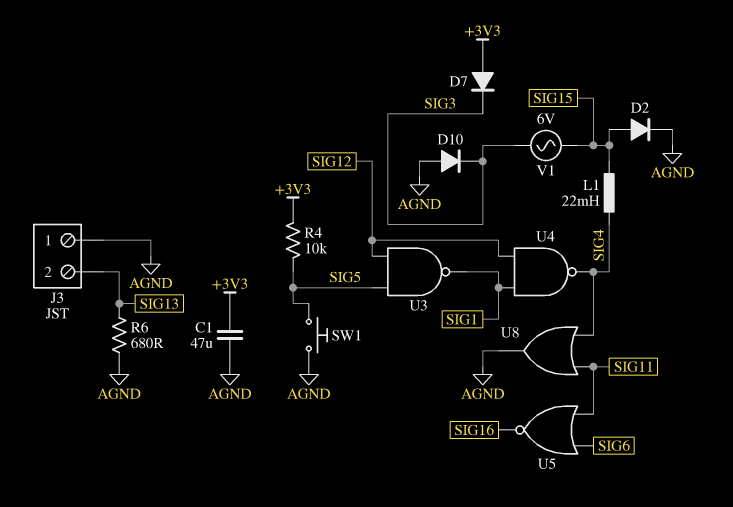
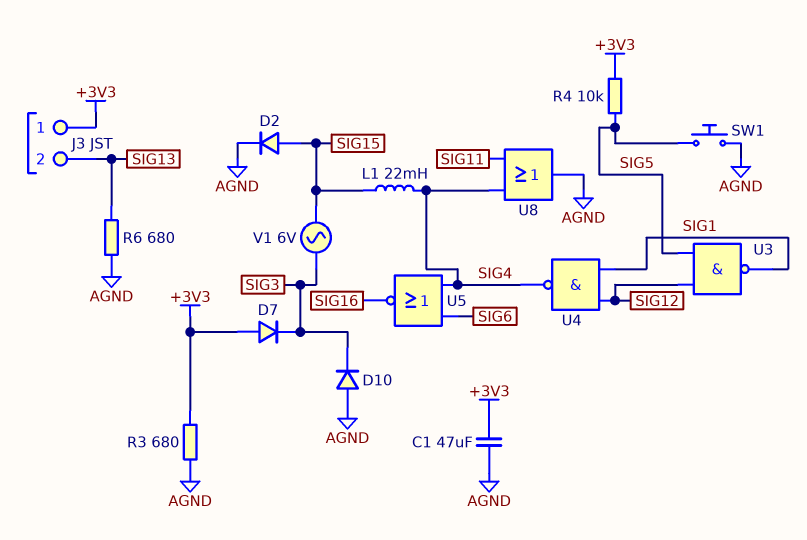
J3 pin 1: AGND -> +3V3
R3: none -> 680 (+3V3, AGND)
U5: NOR (in SIG6, in SIG11, out SIG16) -> NOR (in SIG4, in SIG6, out SIG16)

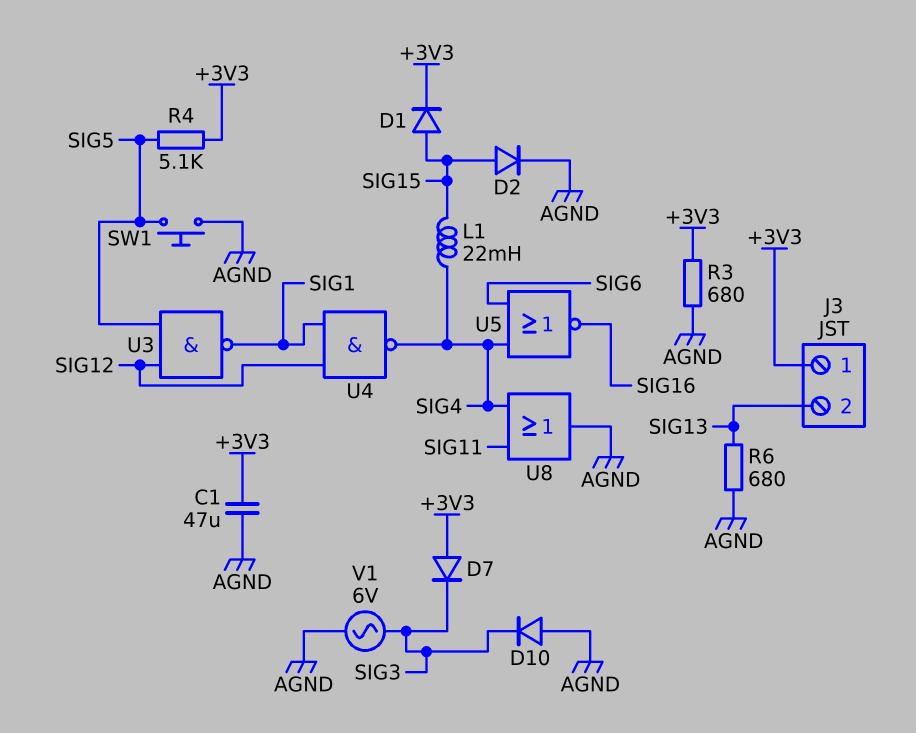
D1: none -> diode (A SIG15, K +3V3)
R4: 10k (+3V3, SIG5) -> 5.1k (+3V3, SIG5)
V1: AC 6V (SIG3, SIG15) -> AC 6V (AGND, SIG3)

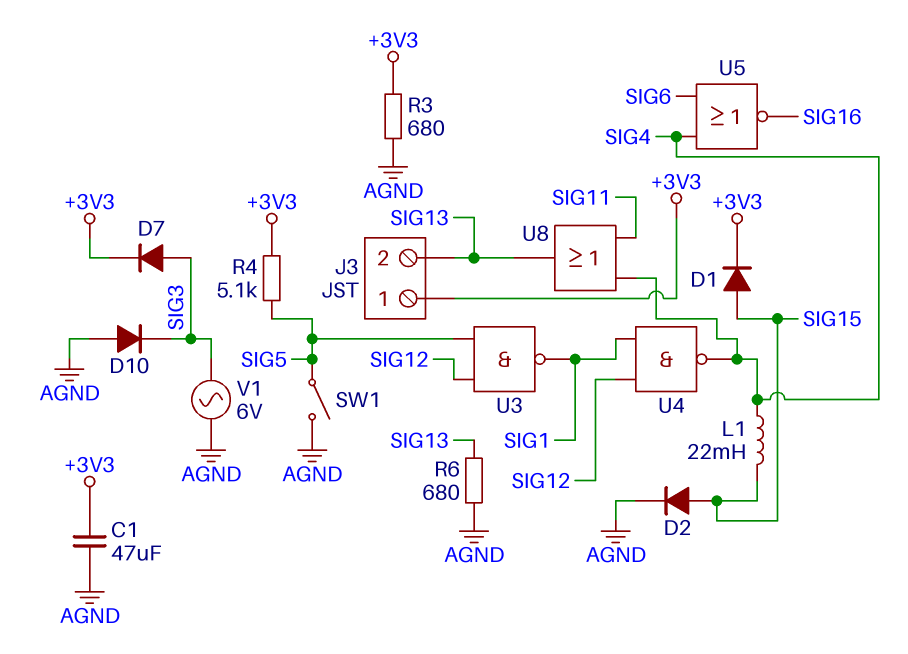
D7: diode (A +3V3, K SIG3) -> diode (A SIG3, K +3V3)
SW1: button (AGND, SIG5) -> switch (AGND, SIG5)
U8: OR (in SIG4, in SIG11, out AGND) -> OR (in SIG4, in SIG11, out SIG13)

